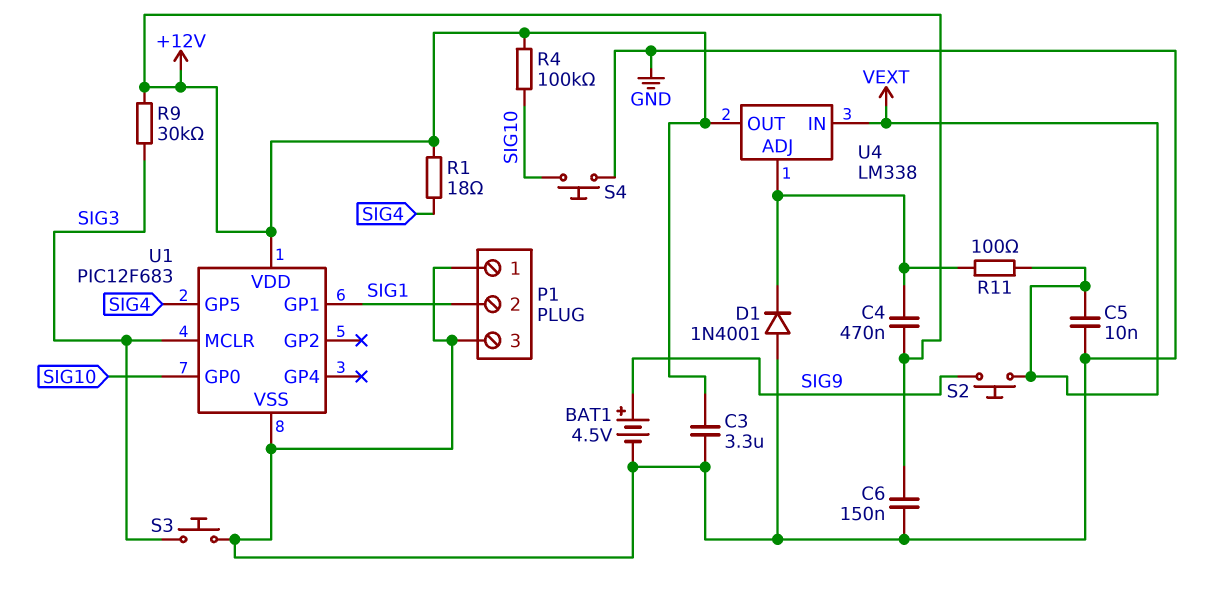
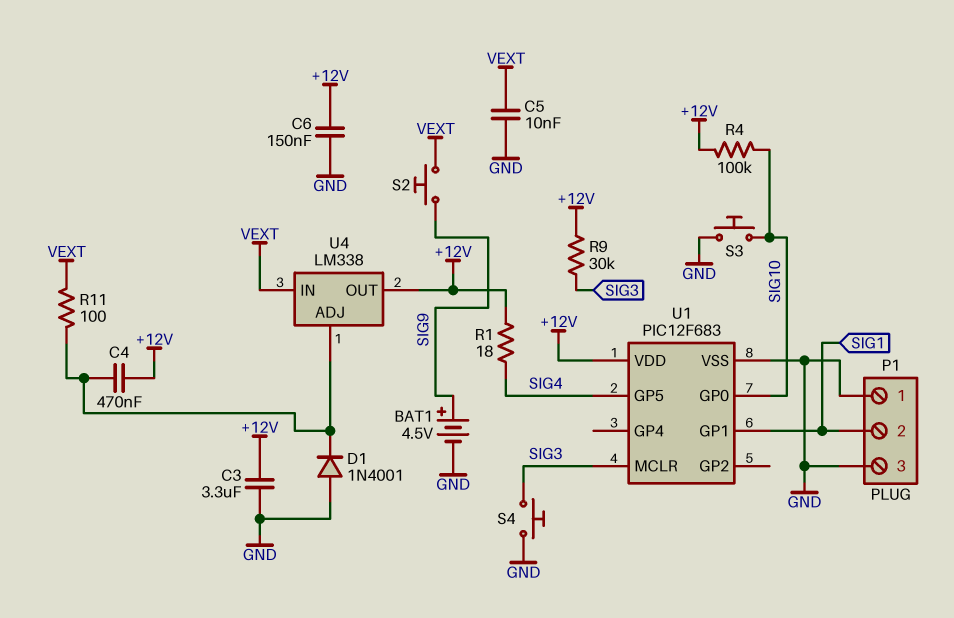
S3: button (GND, SIG3) -> button (GND, SIG10)
S4: button (GND, SIG10) -> button (GND, SIG3)

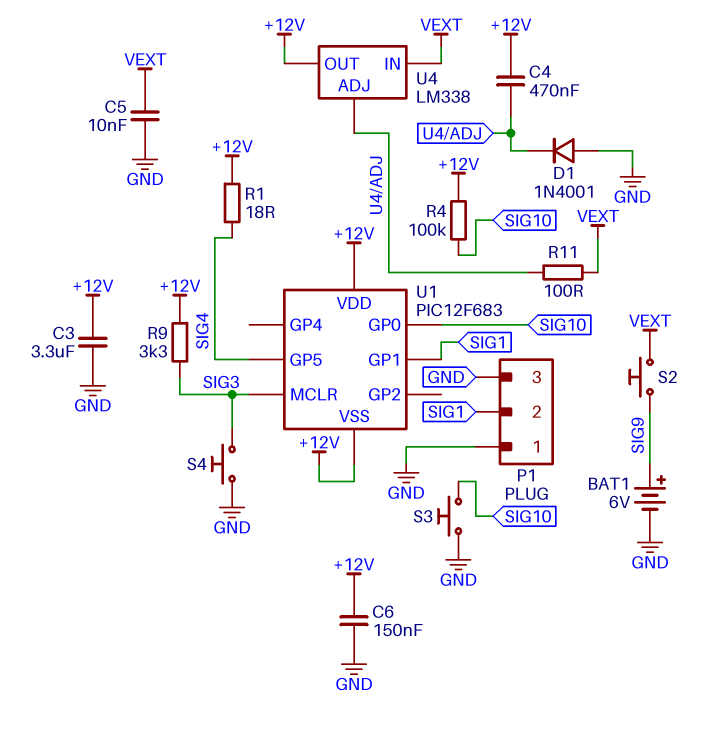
BAT1: 4.5V (plus SIG9, minus GND) -> 6V (plus SIG9, minus GND)
R9: 30k (+12V, SIG3) -> 3.3k (+12V, SIG3)
U1 pin VSS: GND -> +12V

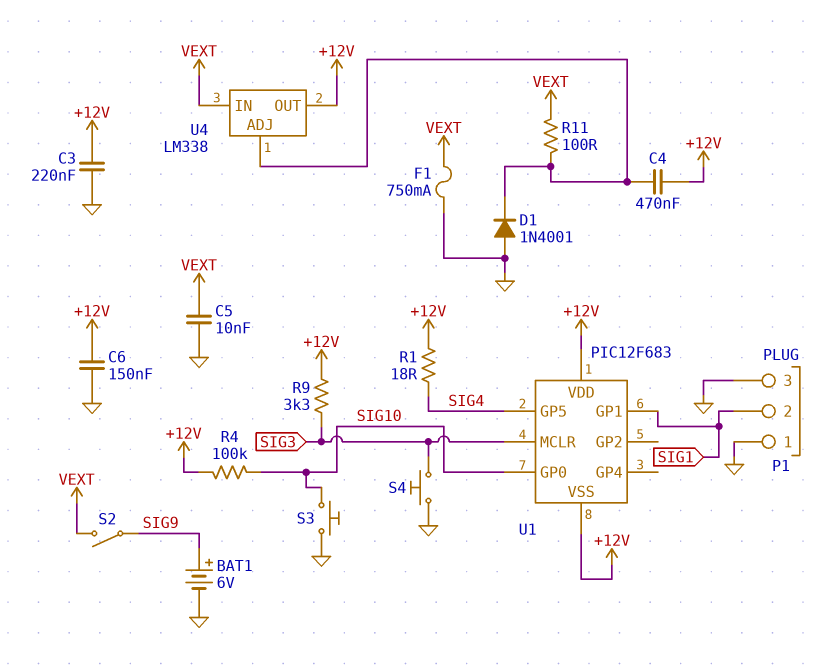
C3: 3.3uF (+12V, GND) -> 220nF (+12V, GND)
F1: none -> 750mA (GND, VEXT)
S2: button (SIG9, VEXT) -> switch (SIG9, VEXT)

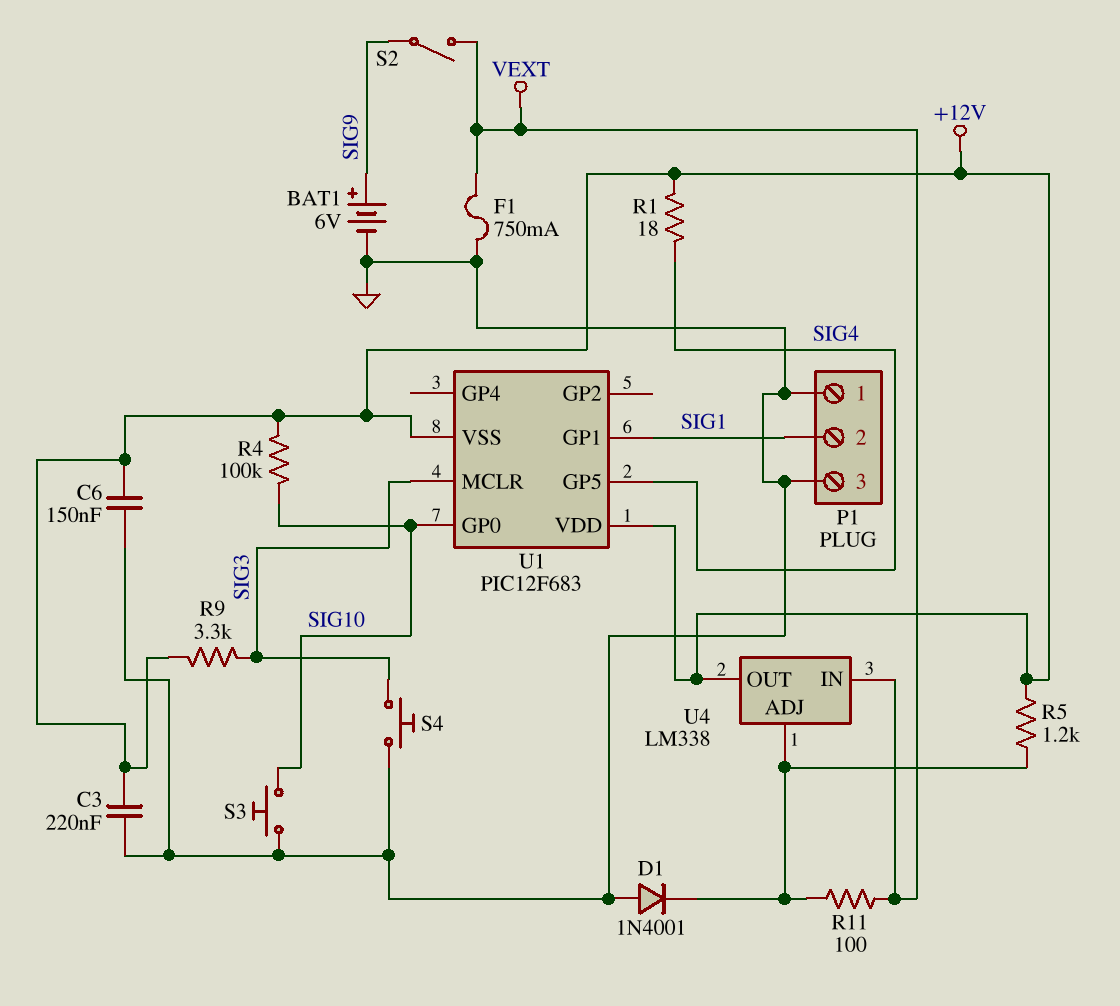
C4: 470nF (+12V, U4/ADJ) -> none
C5: 10nF (GND, VEXT) -> none
R5: none -> 1.2k (+12V, U4/ADJ)

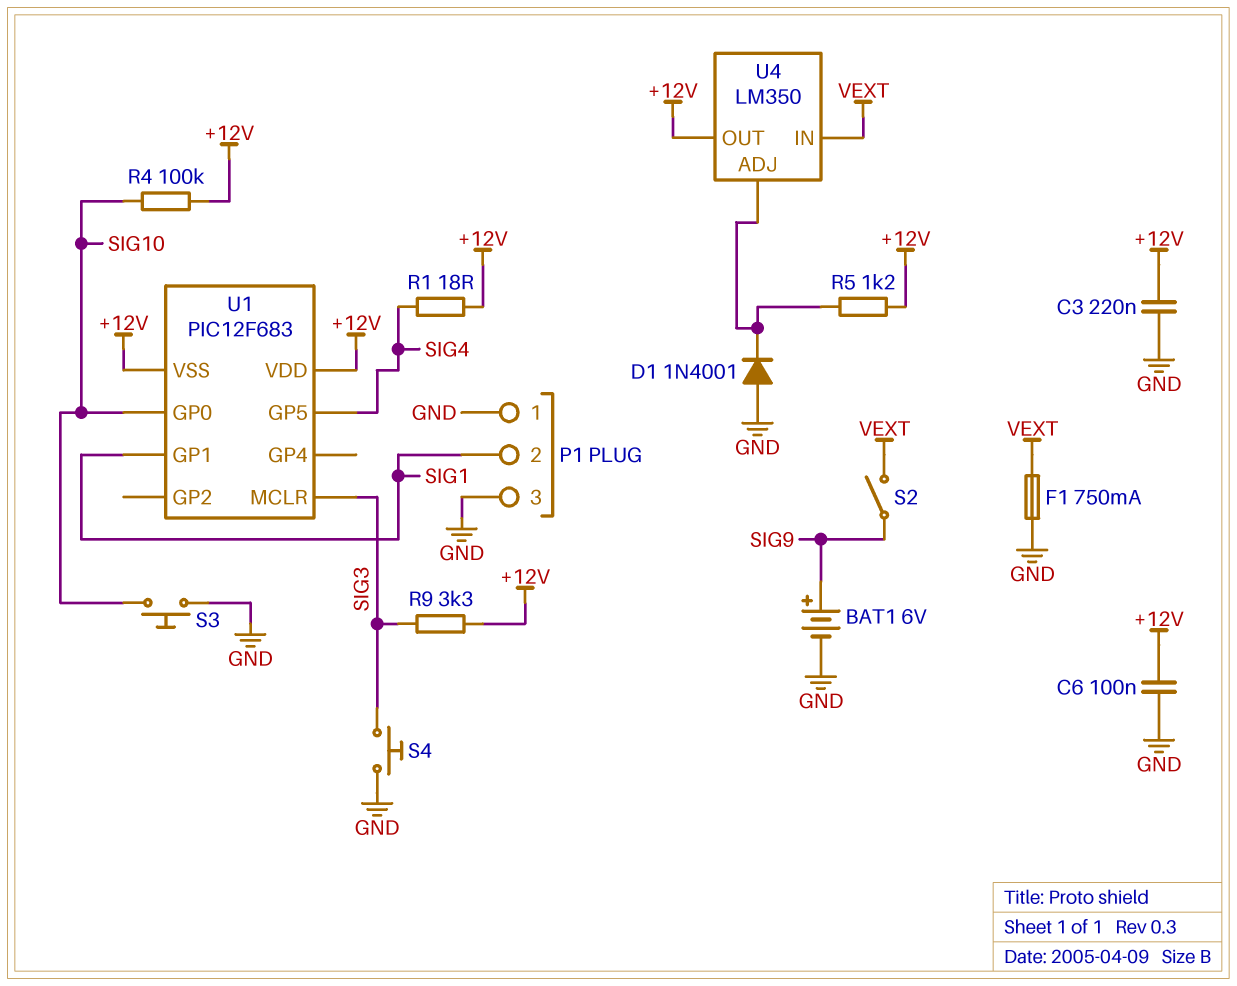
C6: 150nF (+12V, GND) -> 100nF (+12V, GND)
R11: 100 (U4/ADJ, VEXT) -> none
U4: LM338 -> LM350

